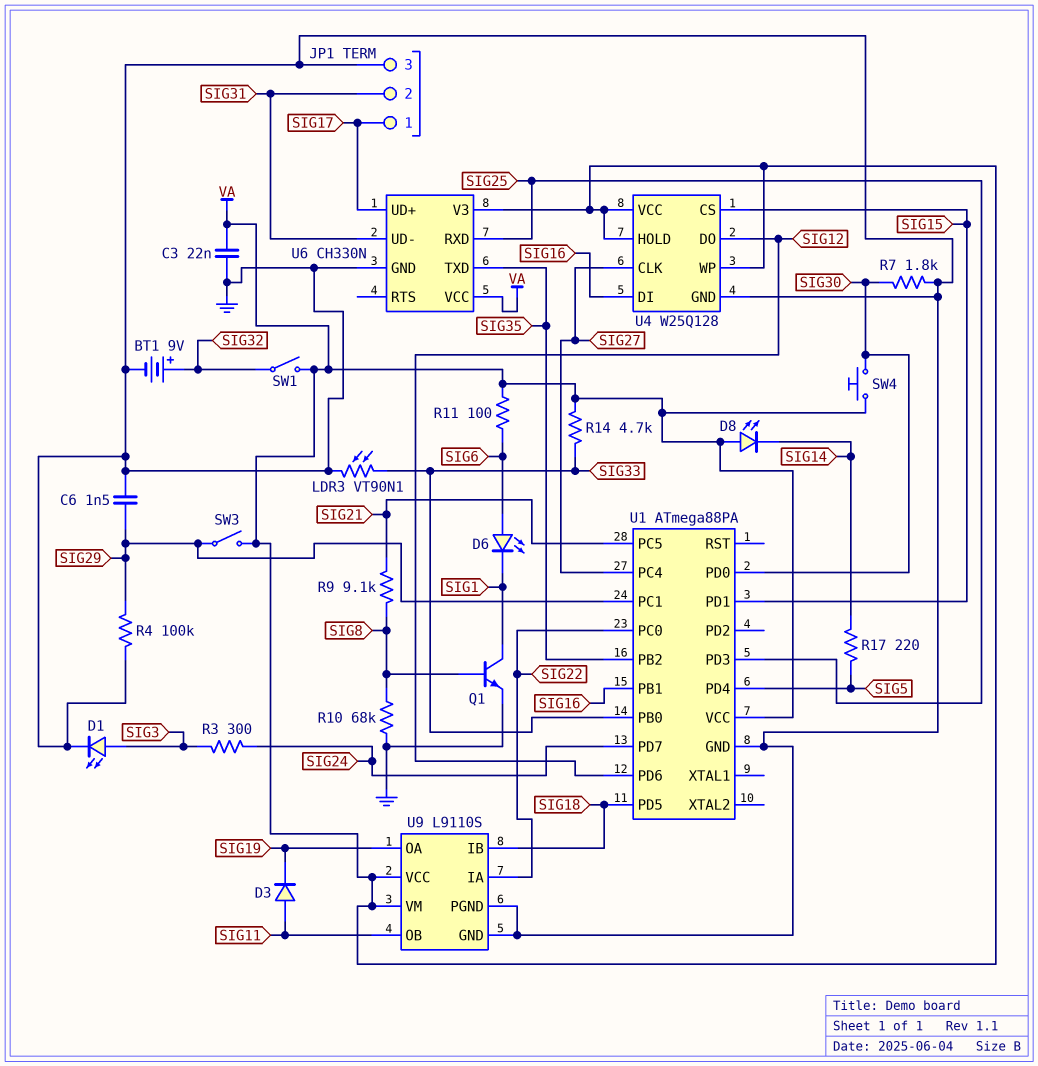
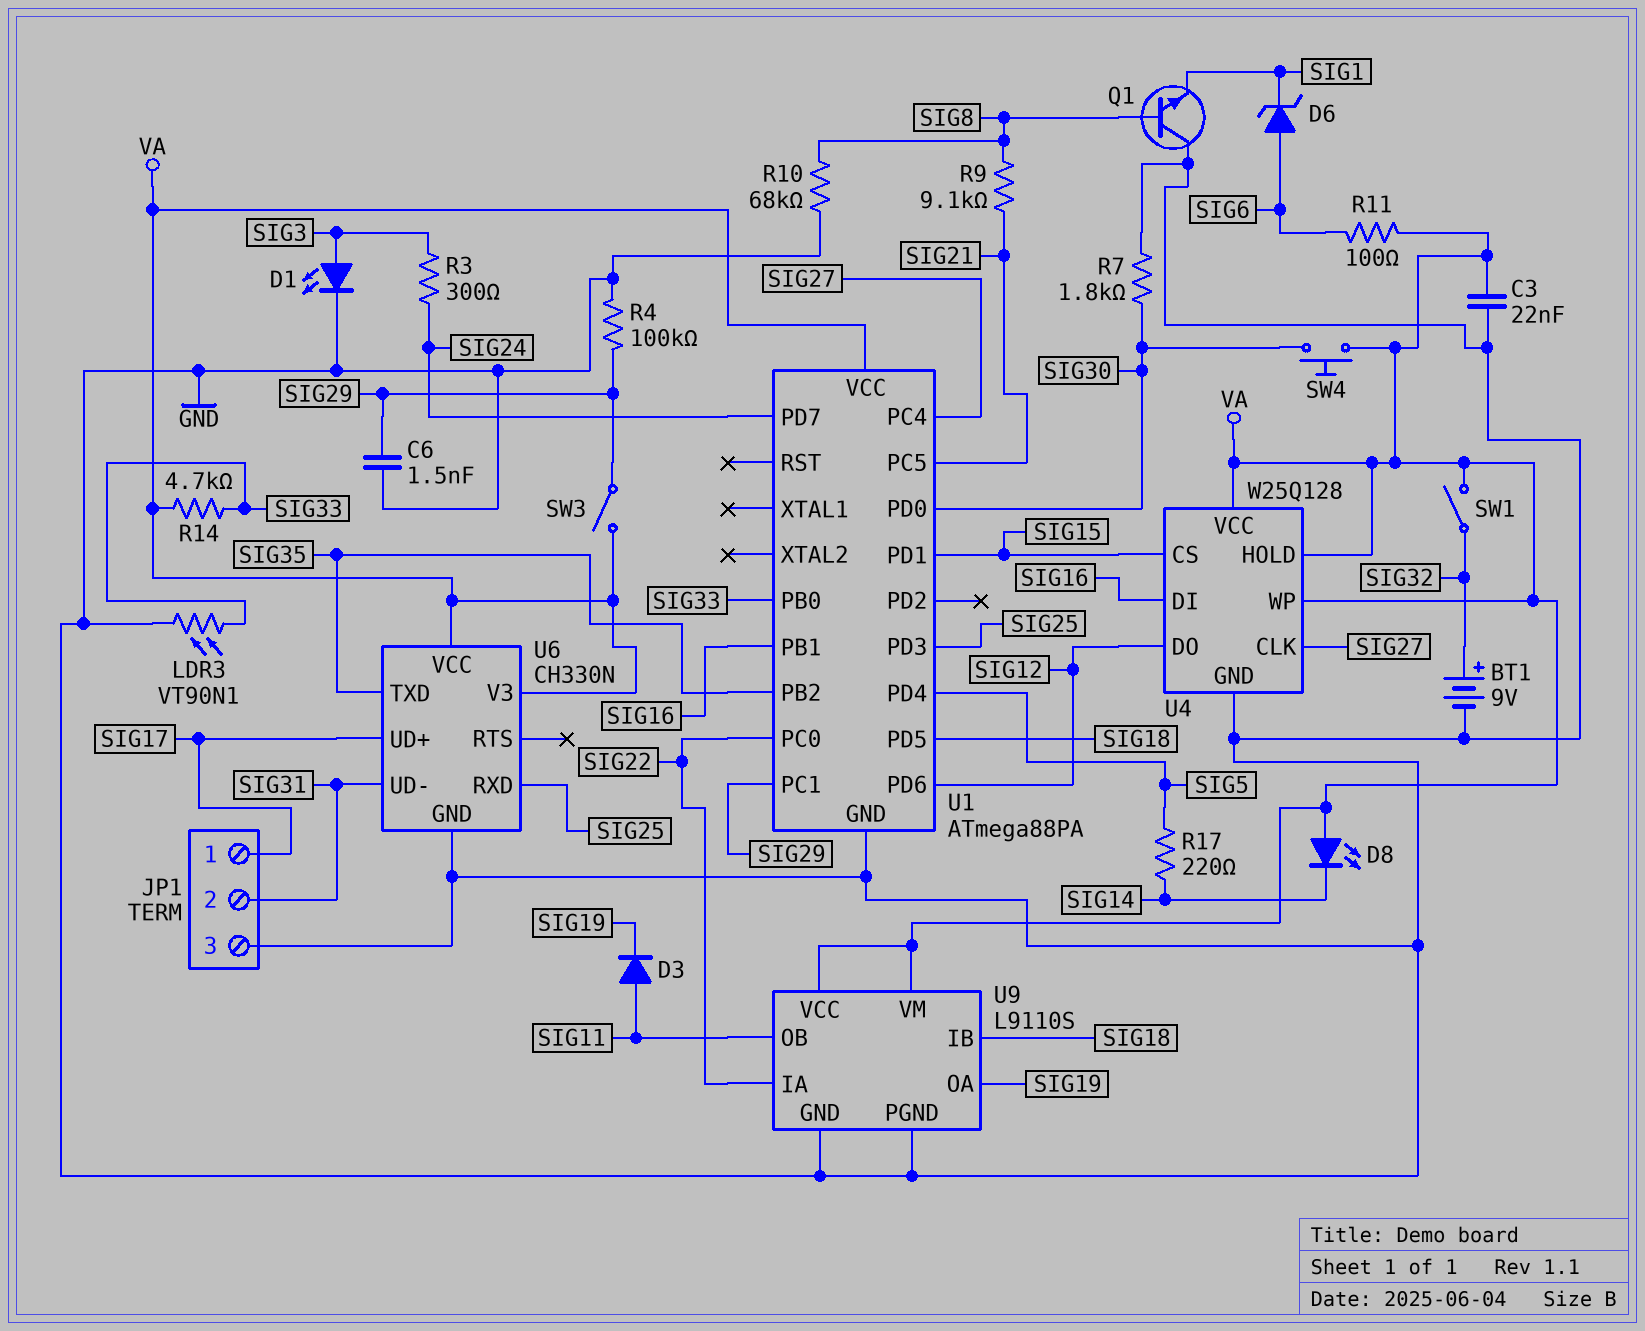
D6: LED (A SIG6, K SIG1) -> zener (A SIG6, K SIG1)
Q1: NPN (B SIG8, C SIG1, E GND) -> NPN (B SIG8, C GND, E SIG1)

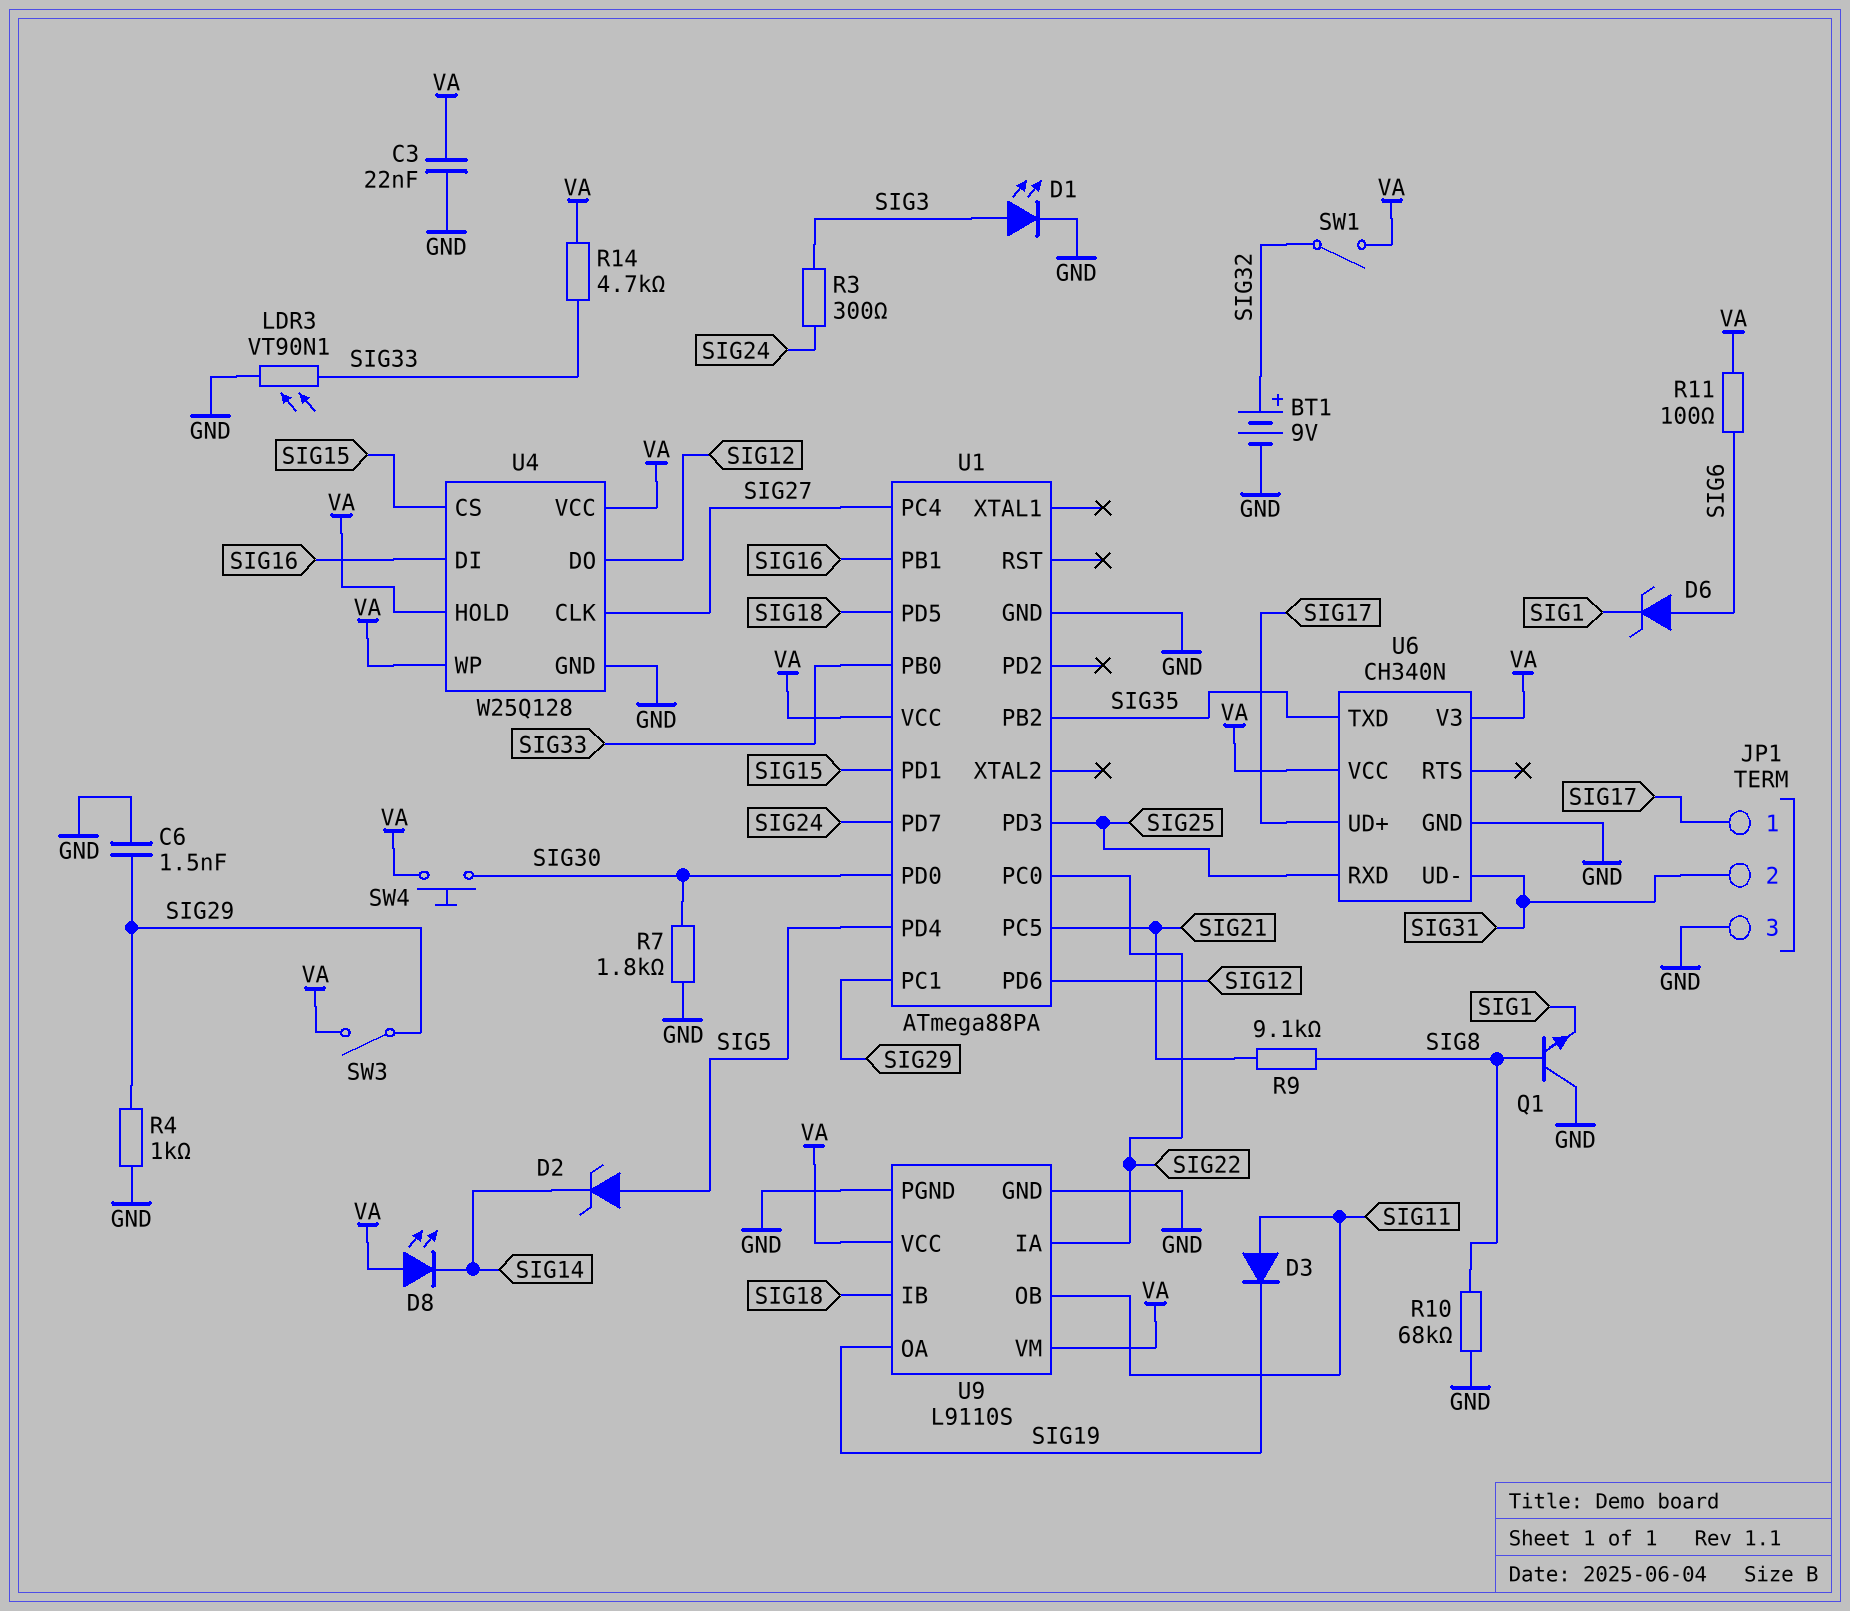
D2: none -> zener (A SIG5, K SIG14)
R4: 100k (GND, SIG29) -> 1k (GND, SIG29)
R17: 220 (SIG5, SIG14) -> none
U6: CH330N -> CH340N

